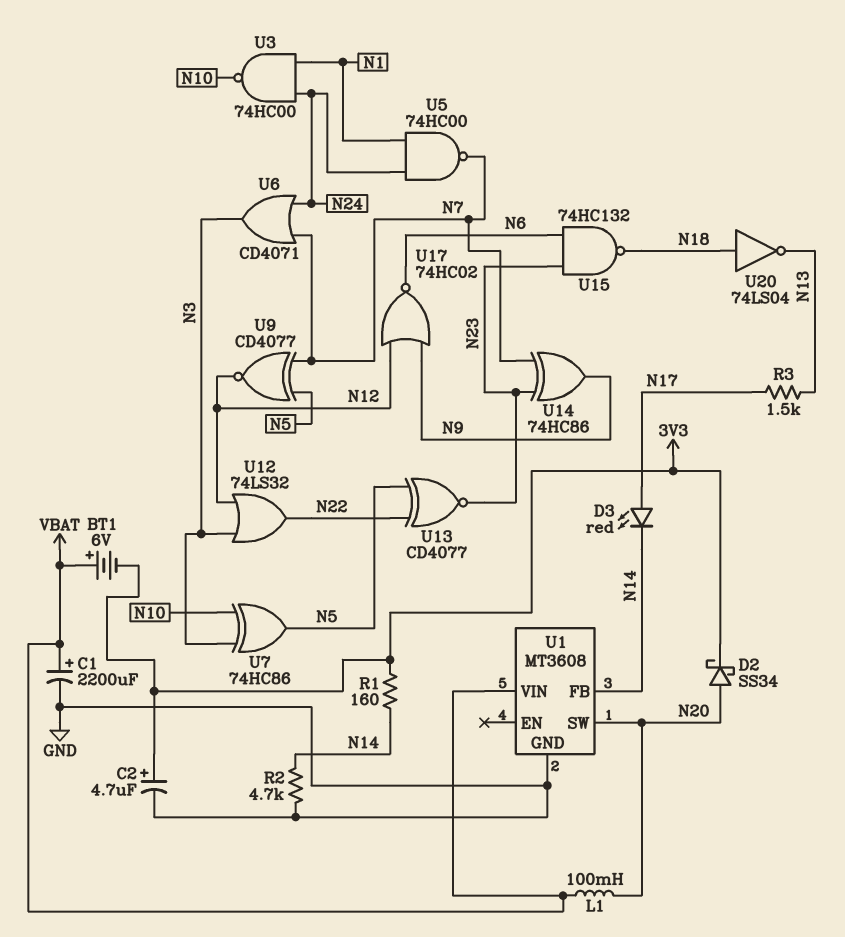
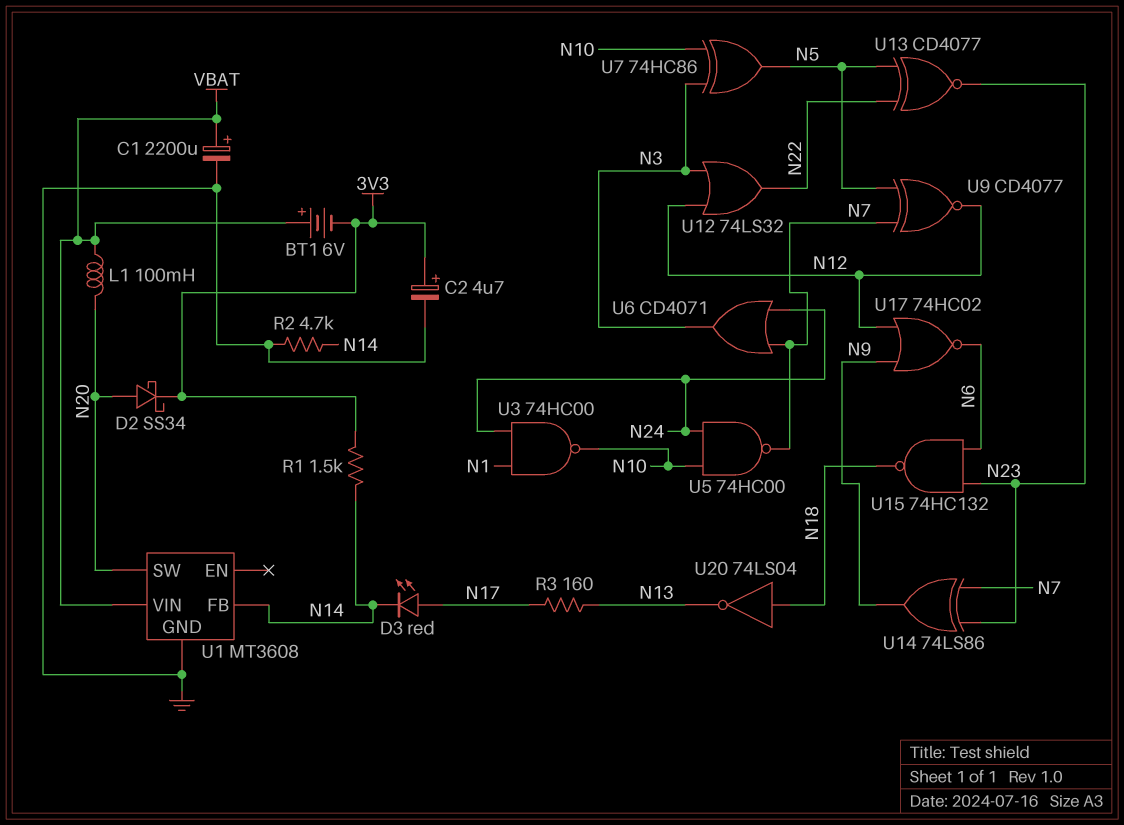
R1: 160 (3V3, N14) -> 1.5k (3V3, N14)
R3: 1.5k (N13, N17) -> 160 (N13, N17)
U5: NAND 74HC00 (in N1, in N24, out N7) -> NAND 74HC00 (in N10, in N24, out N7)
U14: XOR 74HC86 (in N7, in N23, out N9) -> XOR 74LS86 (in N7, in N23, out N9)

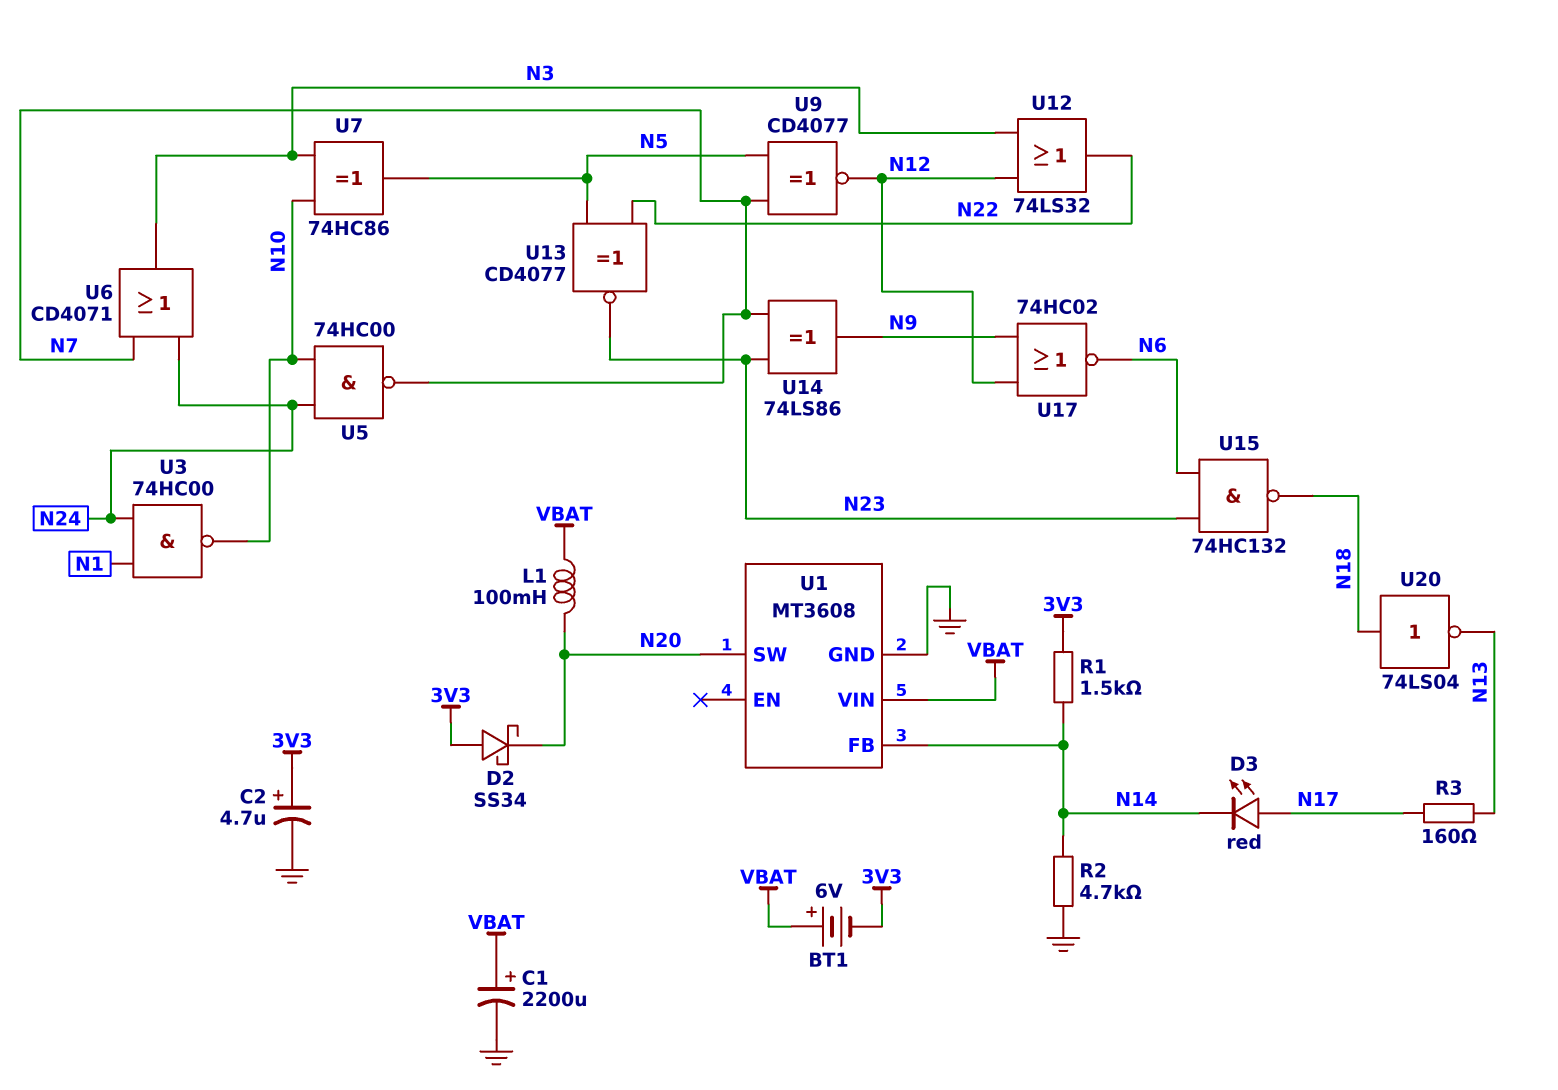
D2: schottky SS34 (A N20, K 3V3) -> schottky SS34 (A 3V3, K N20)

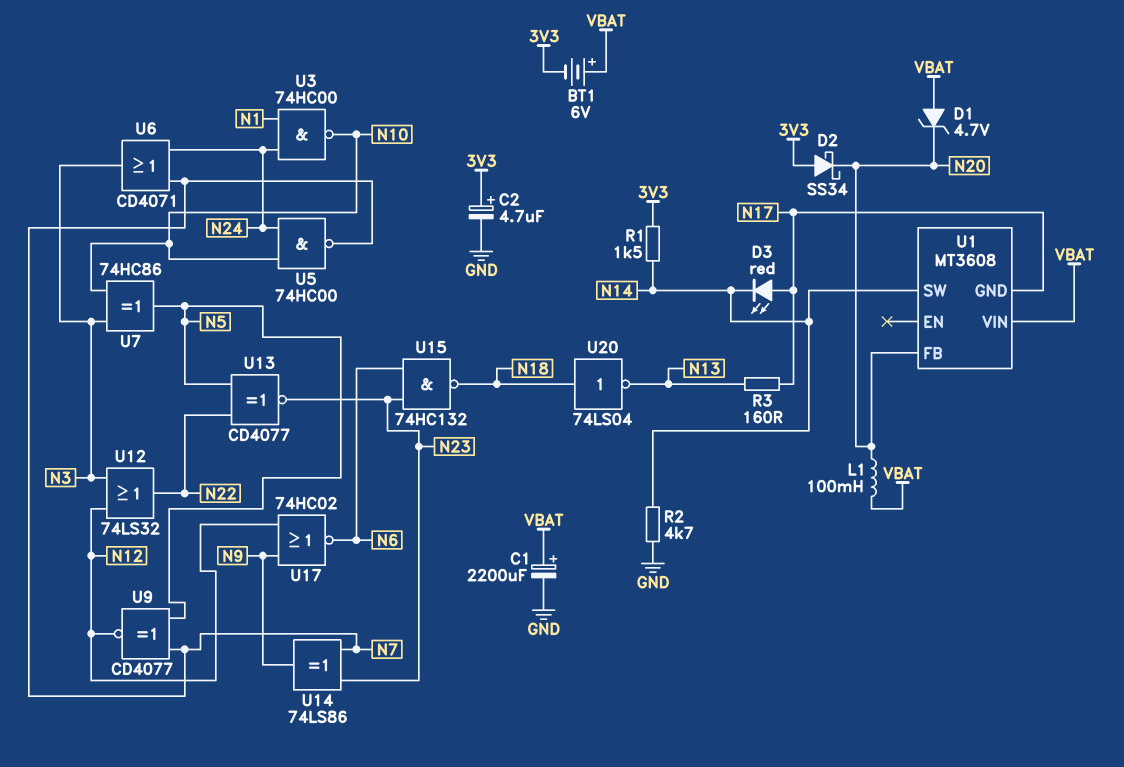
D1: none -> zener 4.7V (A VBAT, K N20)
U1 pin FB: N14 -> N20
U1 pin GND: GND -> N17
U1 pin SW: N20 -> N14

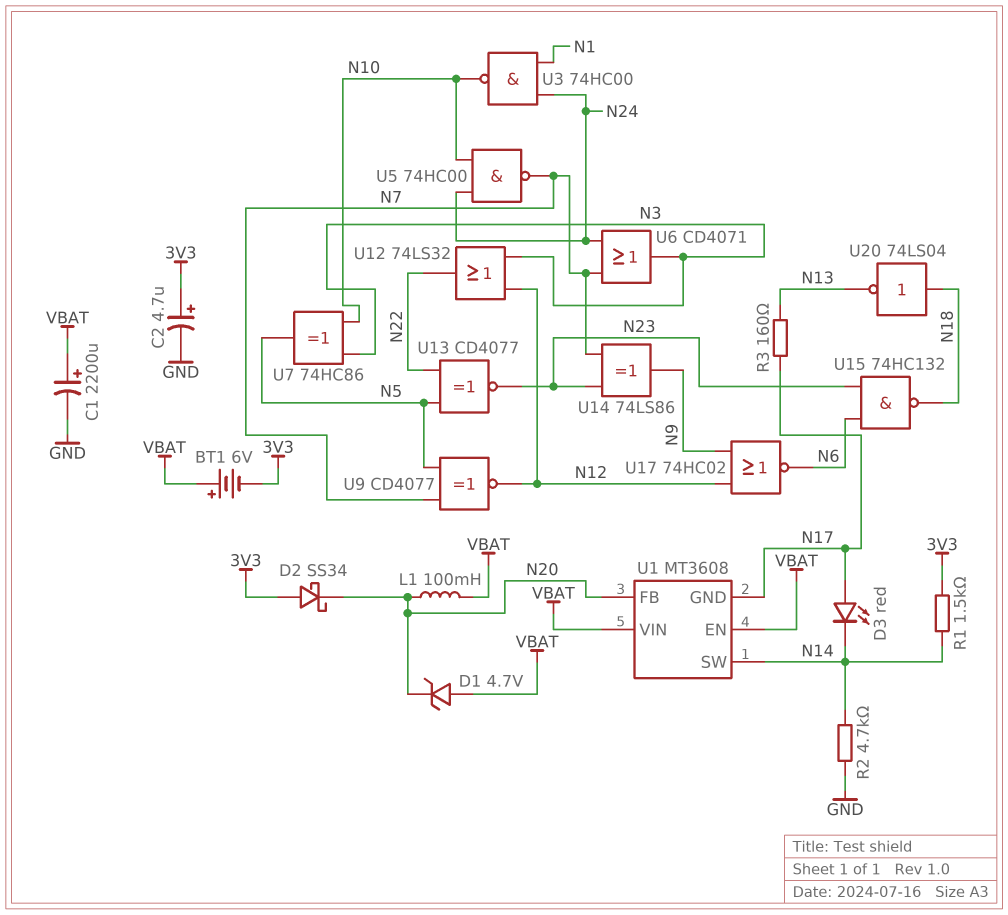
U1 pin EN: none -> VBAT

